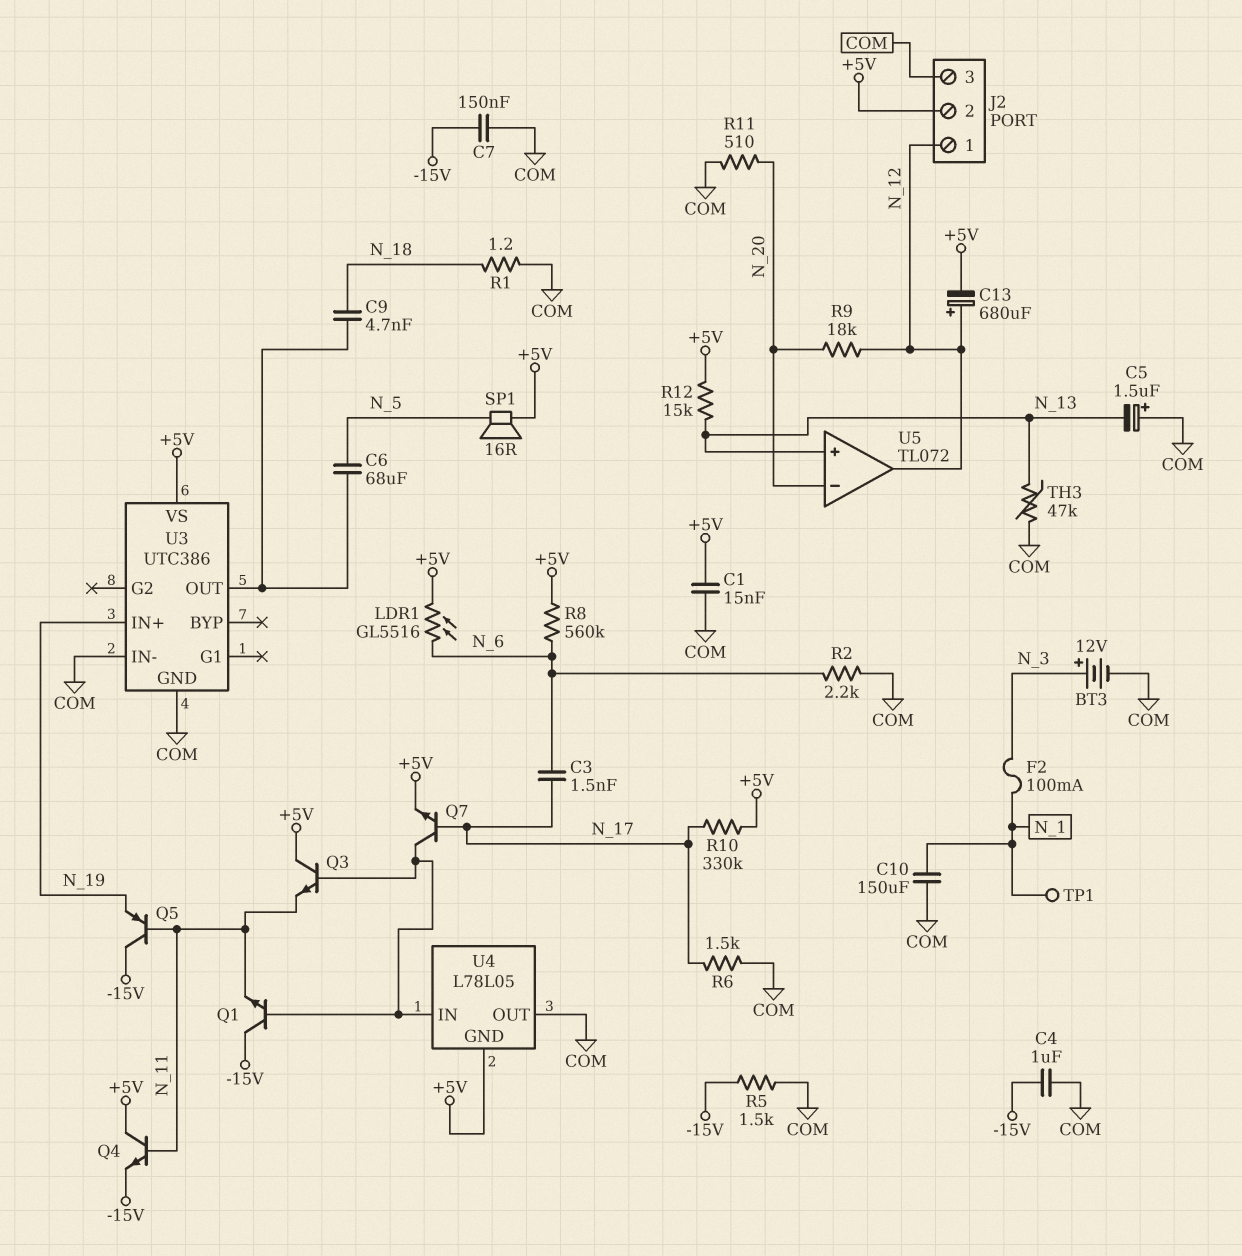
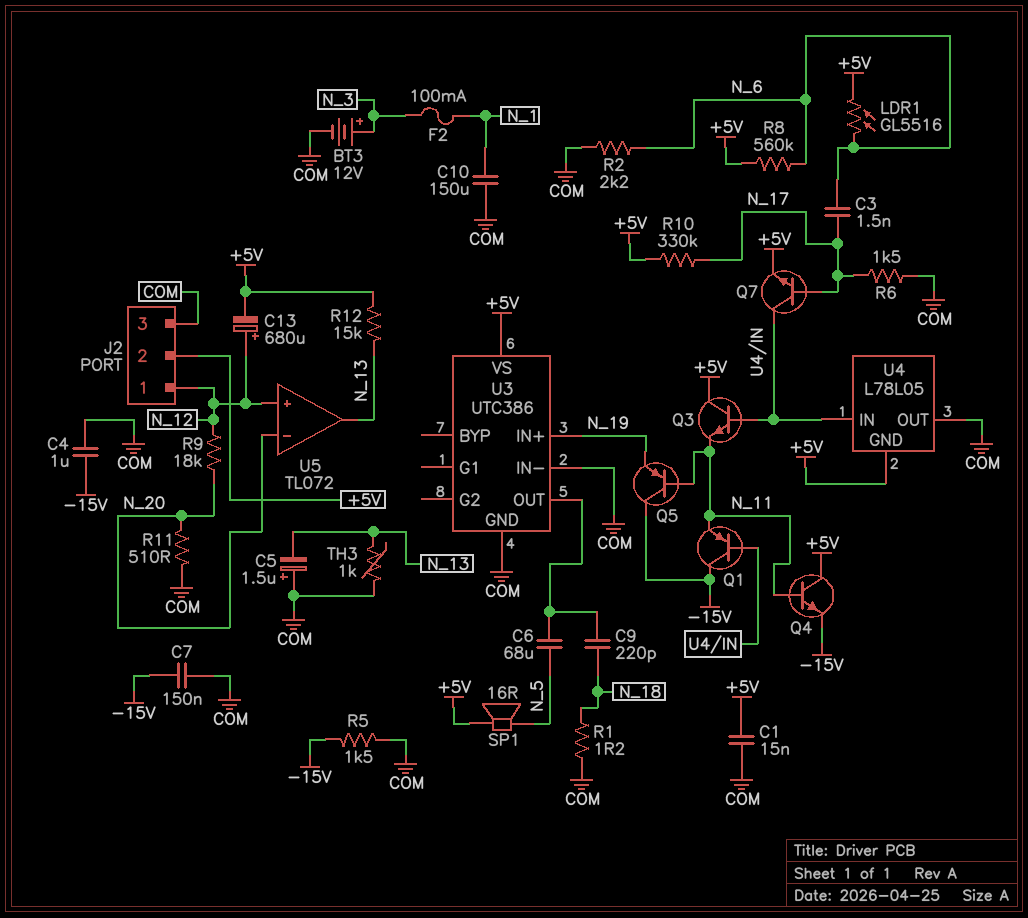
C9: 4.7nF (N_18, U3/OUT) -> 220pF (N_18, U3/OUT)
Q1: NPN (B U4/IN, C -15V, E N_11) -> PNP (B U4/IN, C -15V, E N_11)
TH3: 47k (COM, N_13) -> 1k (COM, N_13)
TP1: test point (N_1) -> none
U5 pin in+: N_13 -> N_12
U5 pin out: N_12 -> N_13

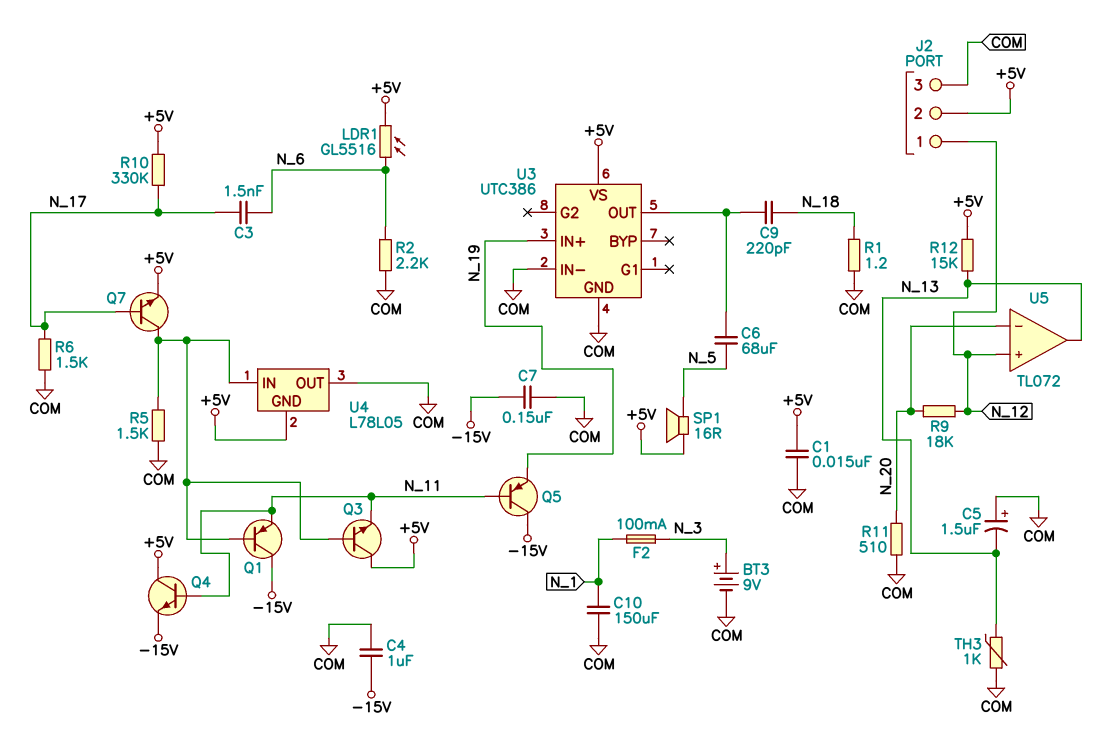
BT3: 12V (plus N_3, minus COM) -> 9V (plus N_3, minus COM)
C13: 680uF (plus N_12, minus +5V) -> none
R5: 1.5k (-15V, COM) -> 1.5k (COM, U4/IN)
R8: 560k (+5V, N_6) -> none

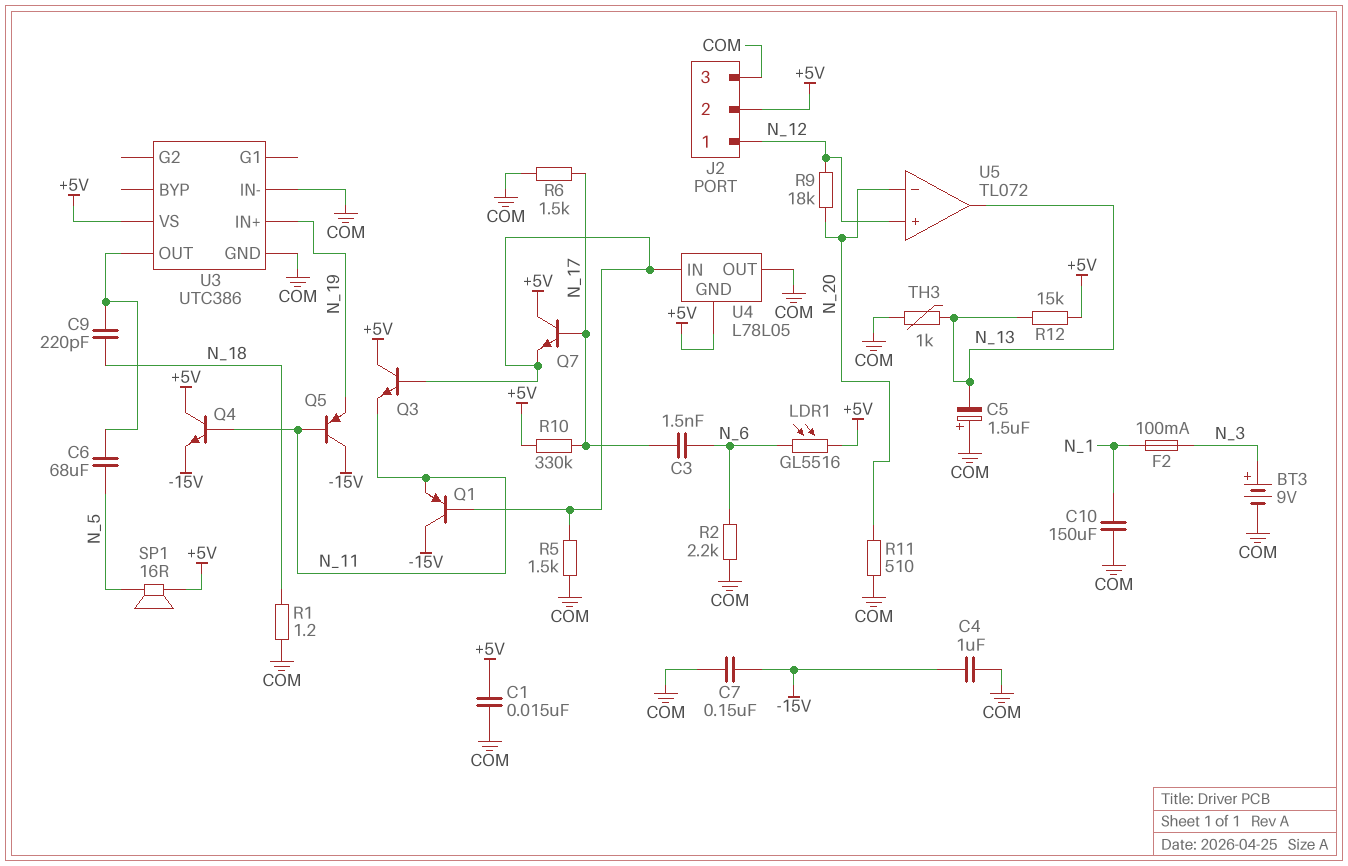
Q7: NPN (B N_17, C U4/IN, E +5V) -> NPN (B N_17, C +5V, E U4/IN)

